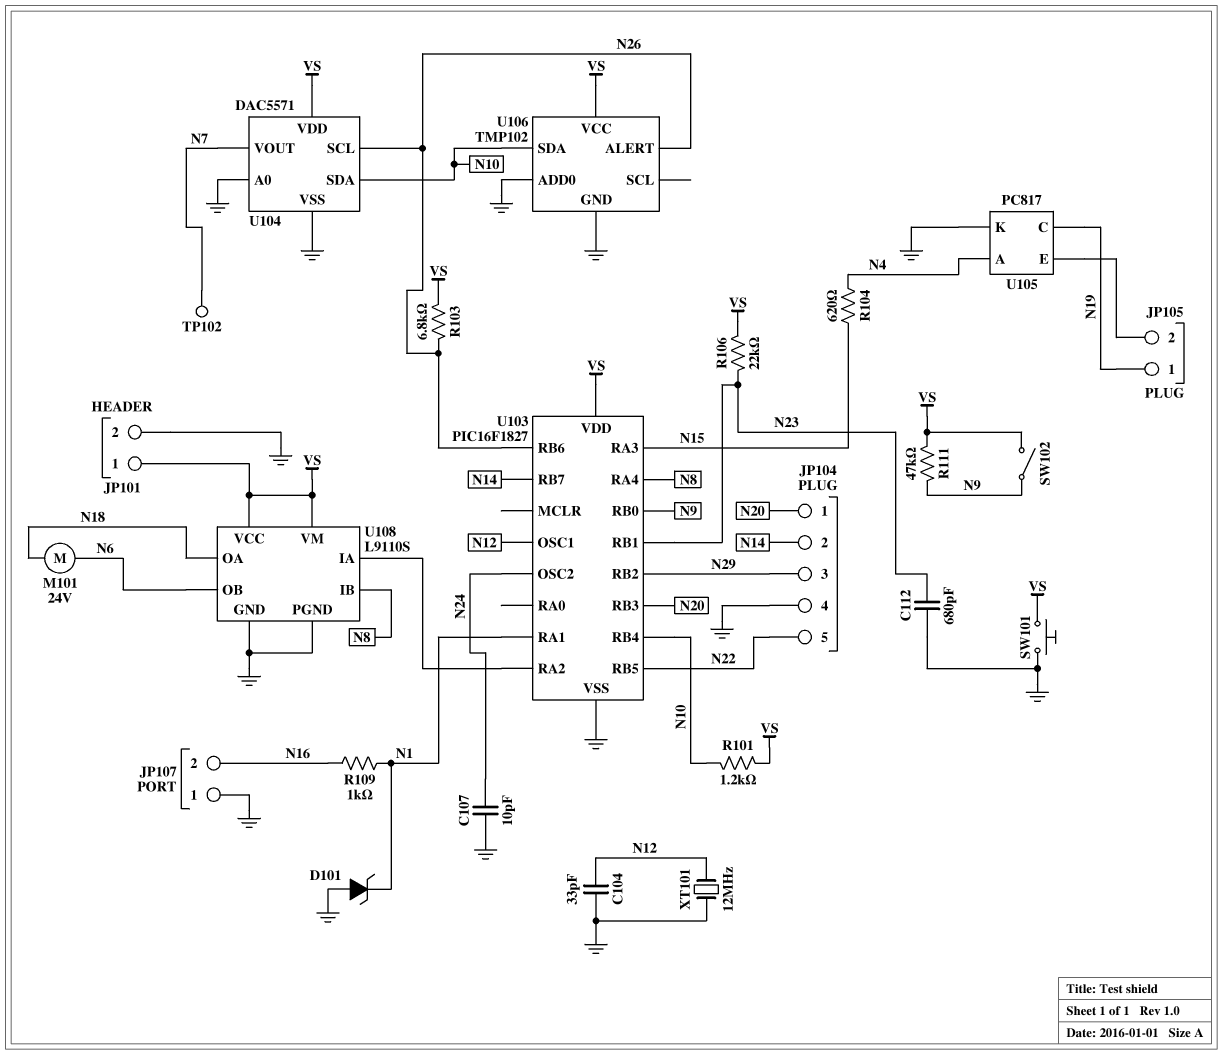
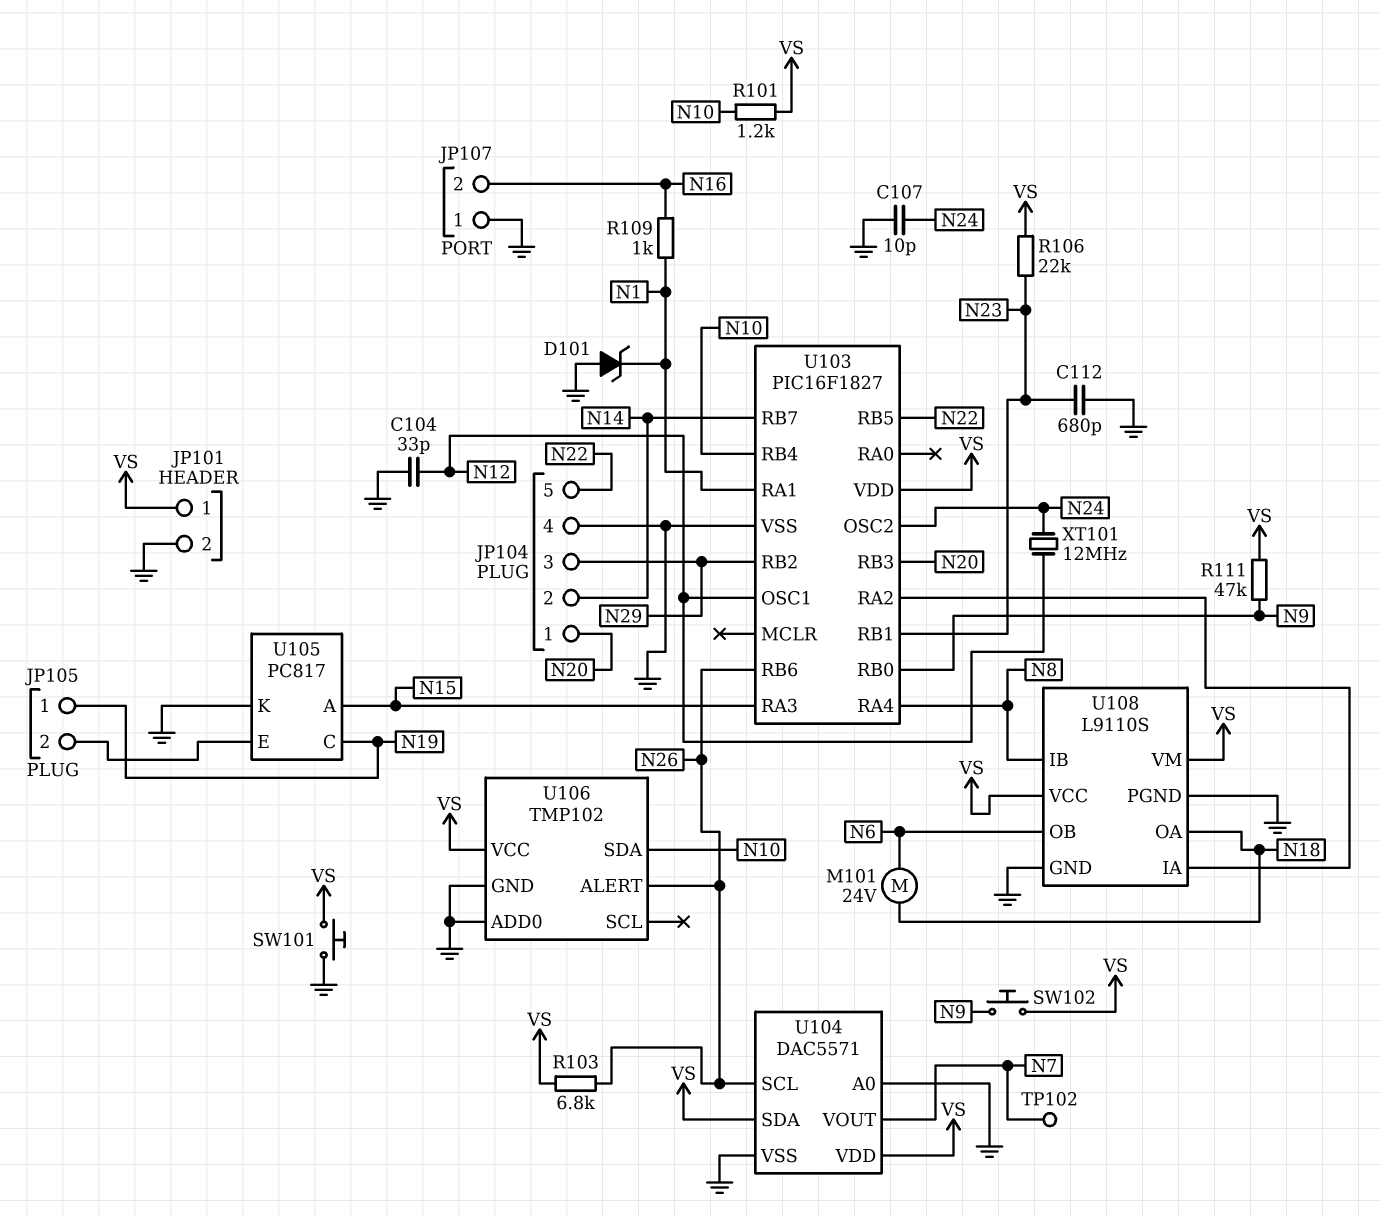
R104: 620 (N4, N15) -> none
SW102: switch (N9, VS) -> button (N9, VS)
U104 pin SDA: N10 -> VS
U105 pin A: N4 -> N15
XT101: 12MHz (GND, N12) -> 12MHz (N12, N24)

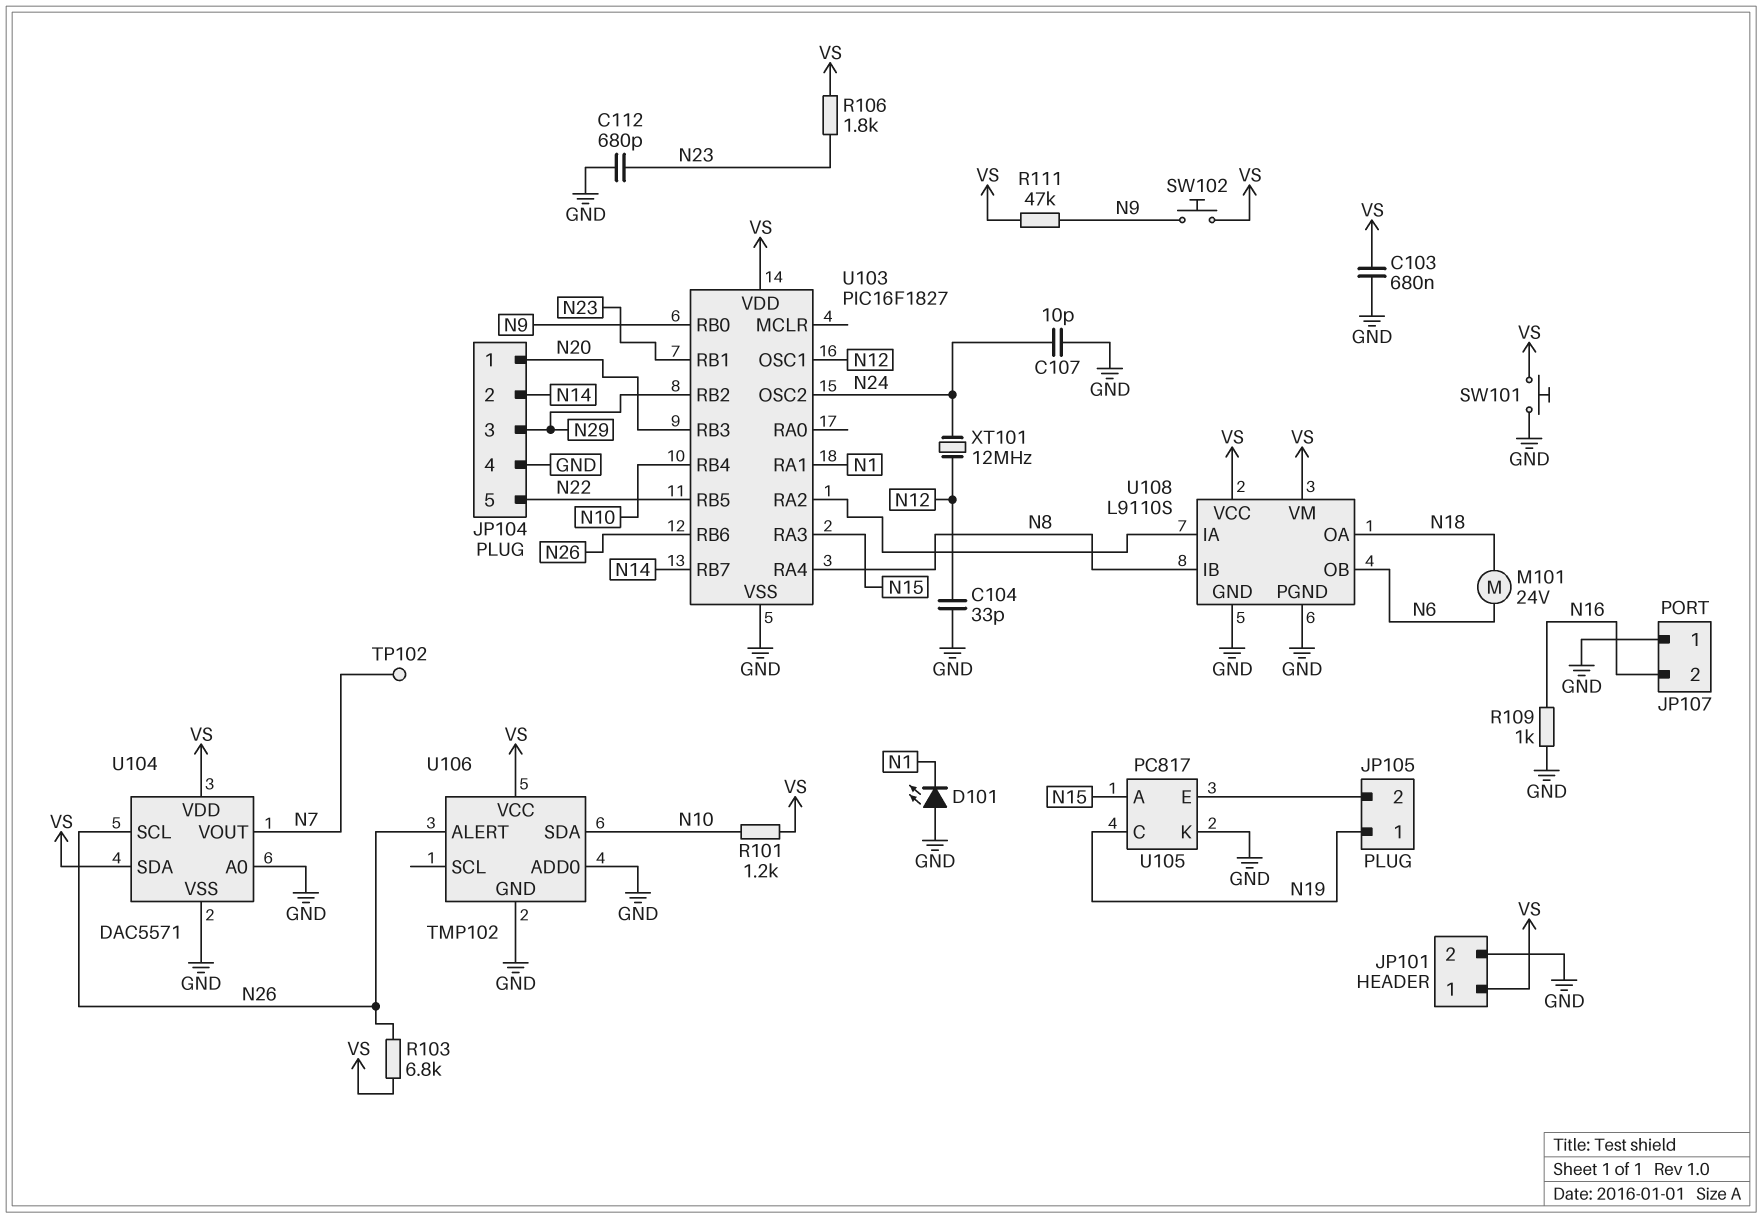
C103: none -> 680nF (GND, VS)
D101: zener (A GND, K N1) -> LED (A GND, K N1)
R106: 22k (N23, VS) -> 1.8k (N23, VS)
R109: 1k (N1, N16) -> 1k (GND, N16)

